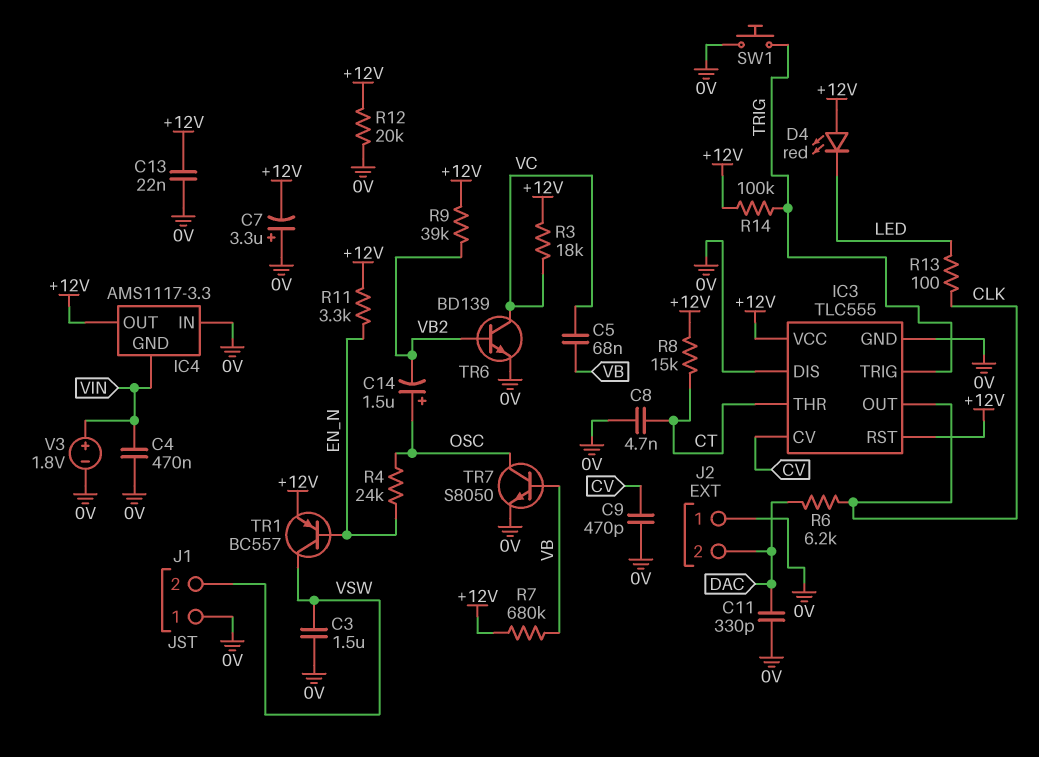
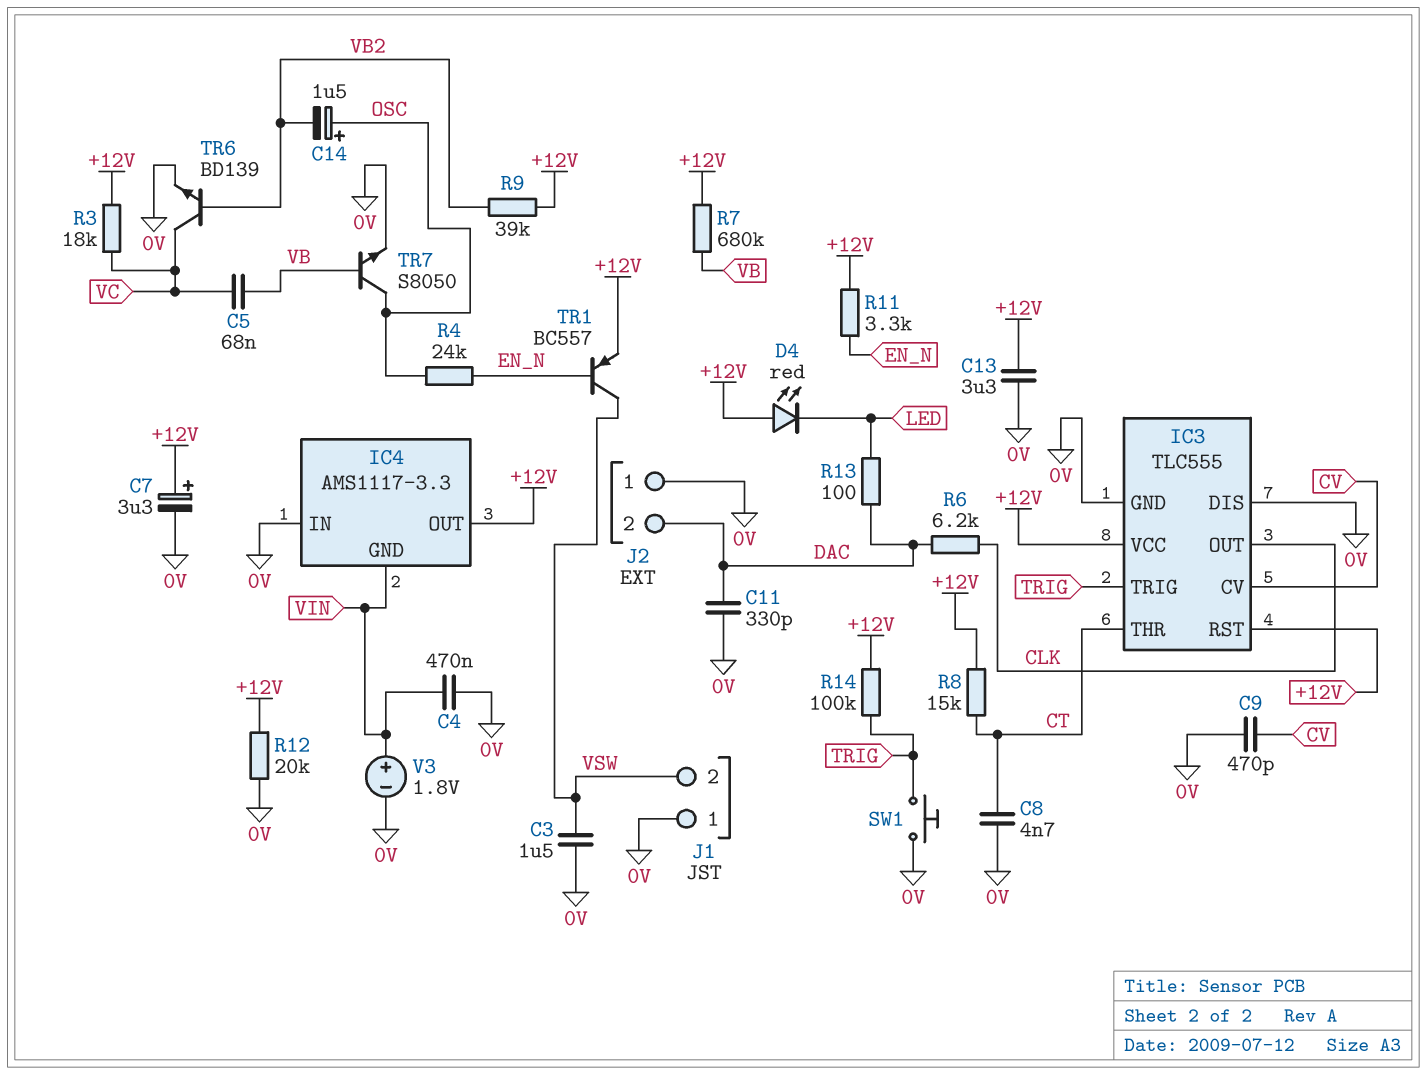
C7: 3.3uF (plus 0V, minus +12V) -> 3.3uF (plus +12V, minus 0V)
C13: 22nF (+12V, 0V) -> 3.3uF (+12V, 0V)
R13: 100 (CLK, LED) -> 100 (DAC, LED)

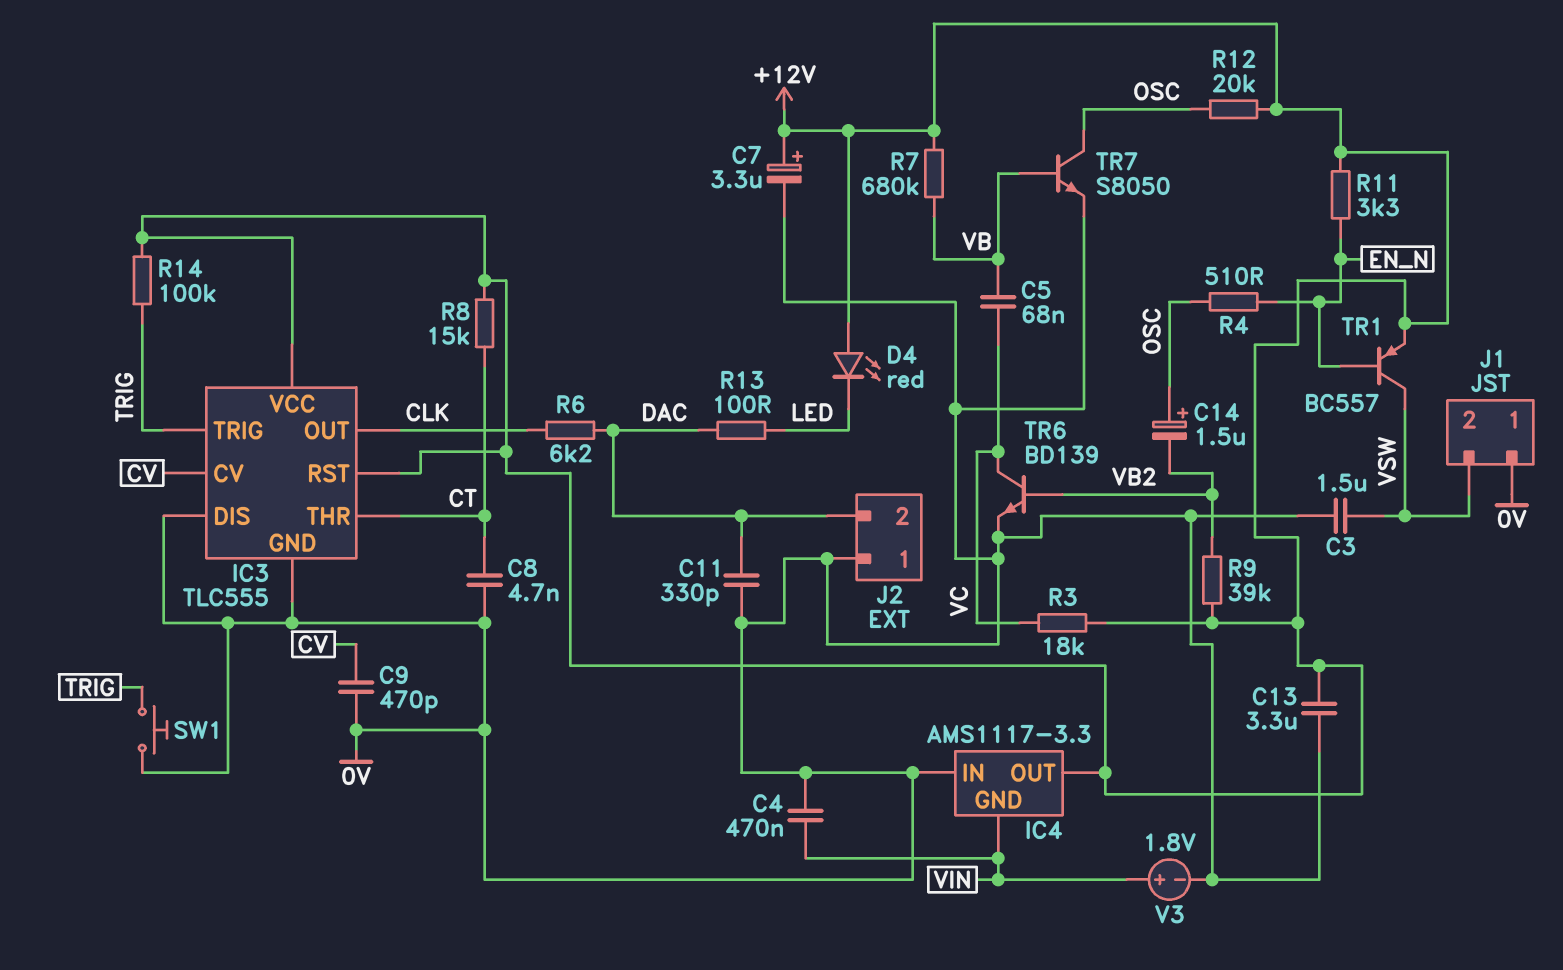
R4: 24k (EN_N, OSC) -> 510 (EN_N, OSC)
R12: 20k (+12V, 0V) -> 20k (+12V, OSC)

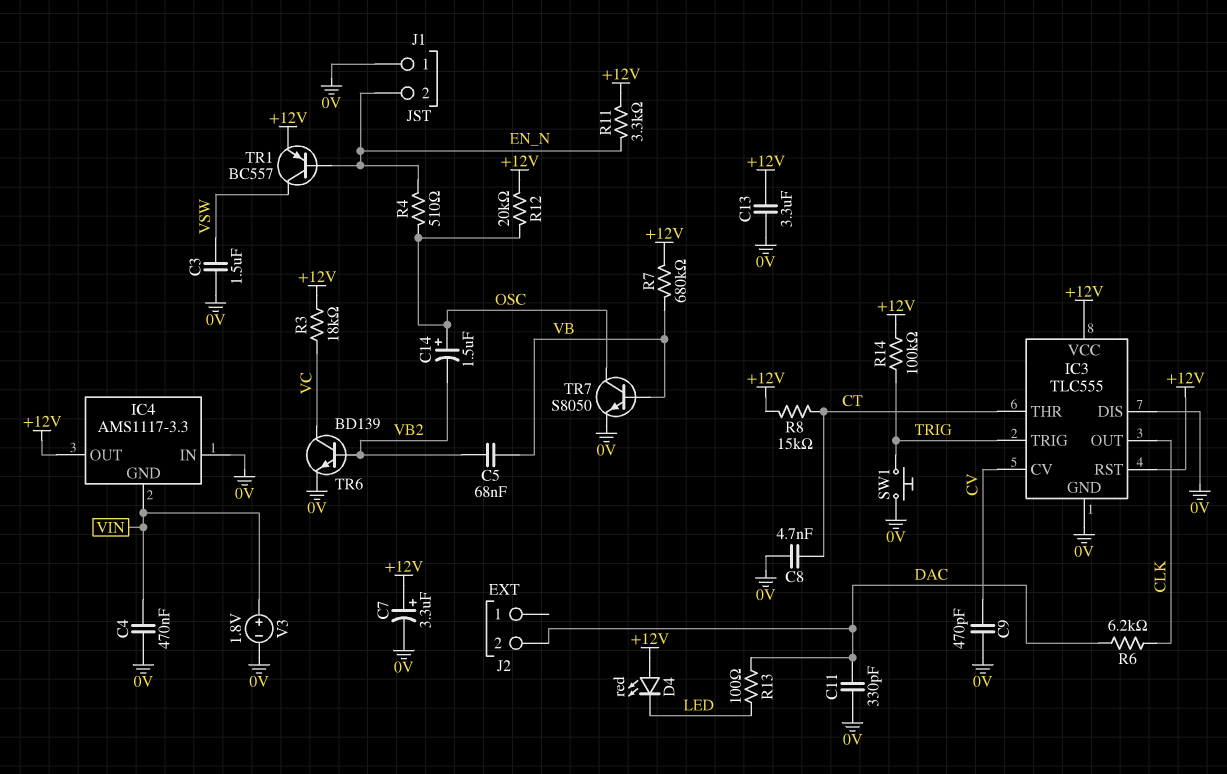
C5: 68nF (VB, VC) -> 68nF (VB, VB2)
J1 pin 2: VSW -> EN_N
J2 pin 1: 0V -> none
R9: 39k (+12V, VB2) -> none

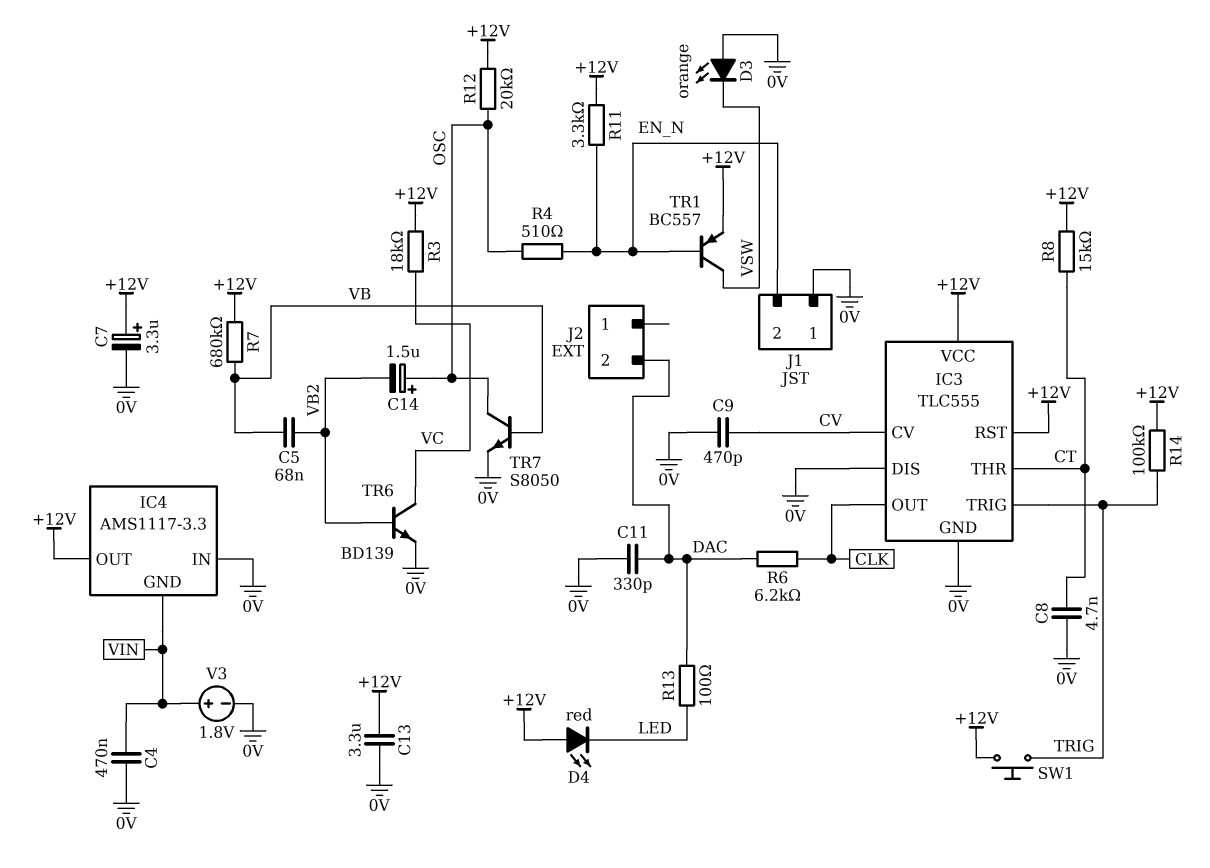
C3: 1.5uF (0V, VSW) -> none
D3: none -> LED orange (A 0V, K VSW)
SW1: button (0V, TRIG) -> button (+12V, TRIG)

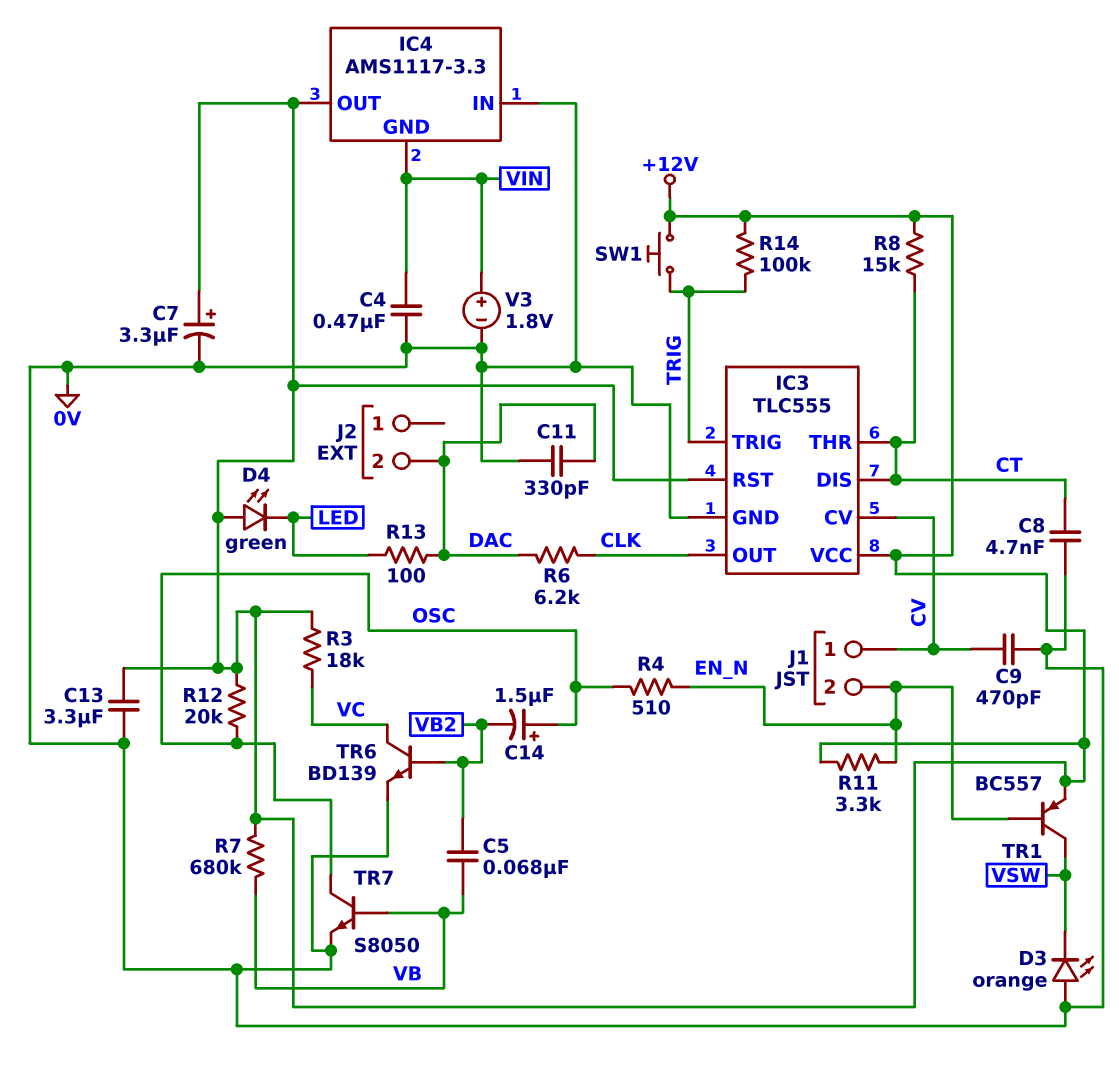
D4: LED red (A +12V, K LED) -> LED green (A +12V, K LED)
IC3 pin DIS: 0V -> CT
J1 pin 1: 0V -> CV

